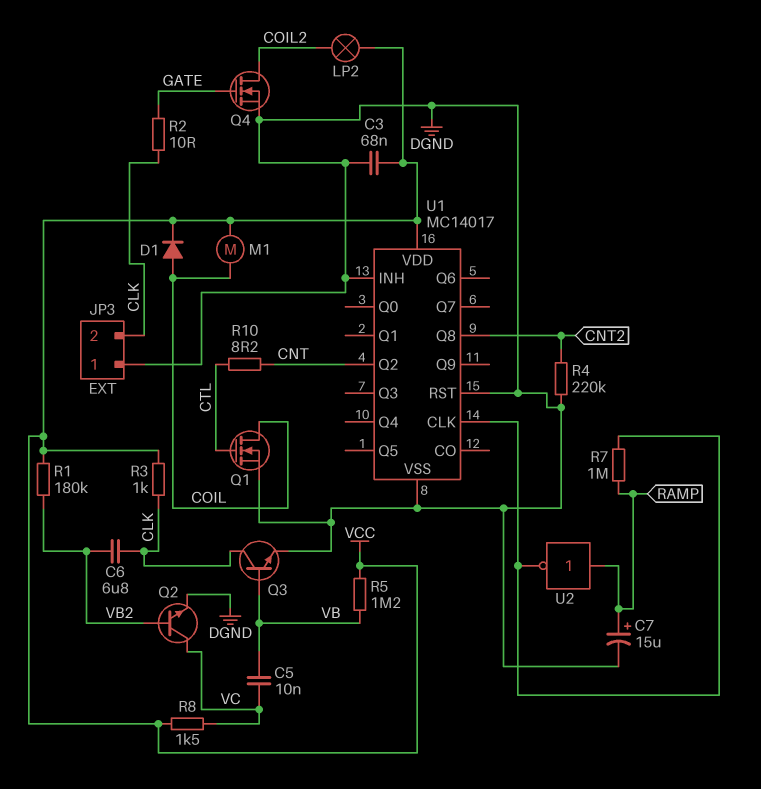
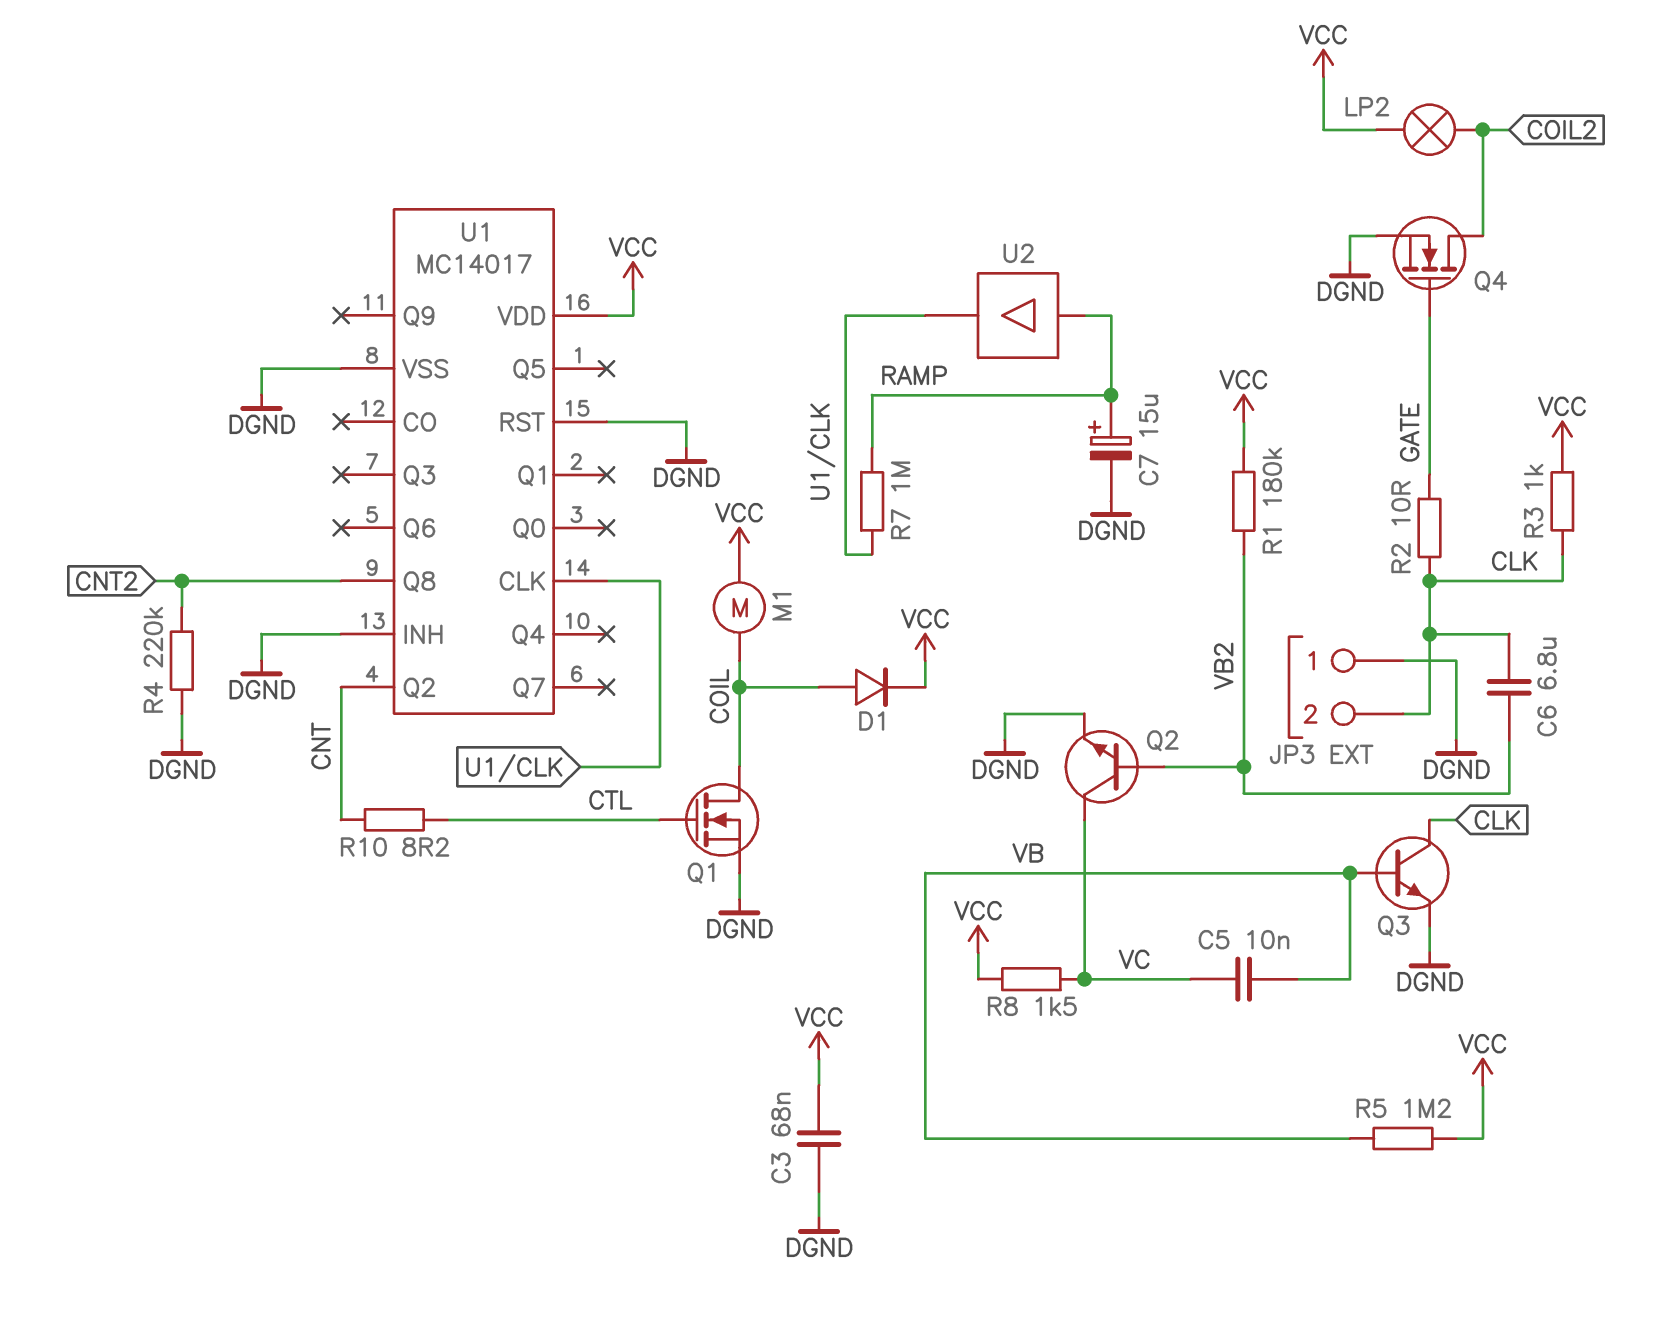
U2: NOT (in RAMP, out U1/CLK) -> buffer (in RAMP, out U1/CLK)

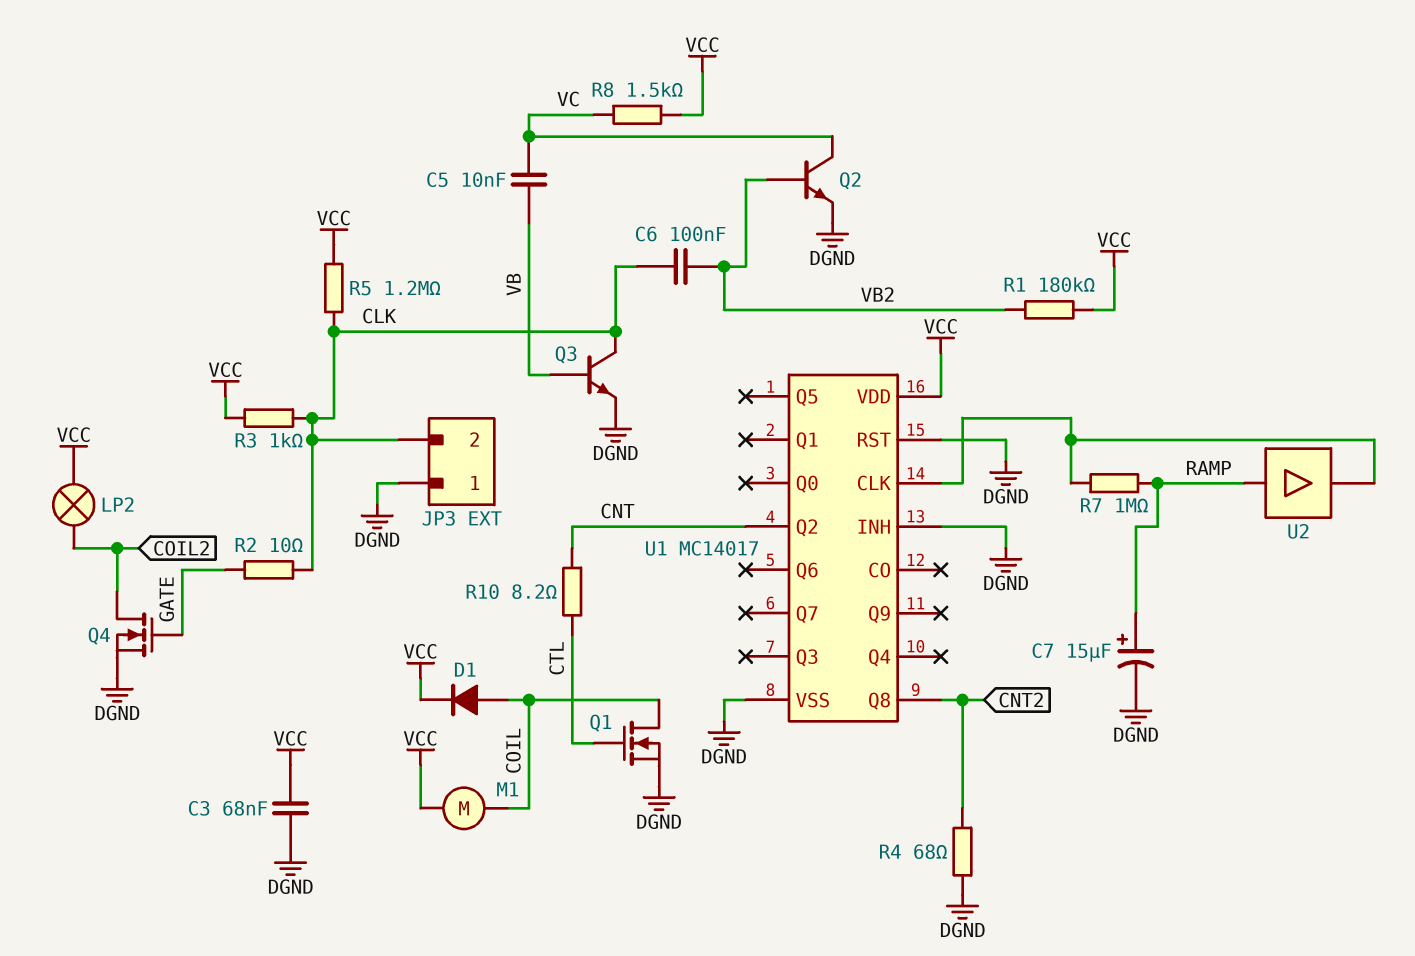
C6: 6.8uF (CLK, VB2) -> 100nF (CLK, VB2)
R4: 220k (CNT2, DGND) -> 68 (CNT2, DGND)
R5: 1.2M (VB, VCC) -> 1.2M (CLK, VCC)

